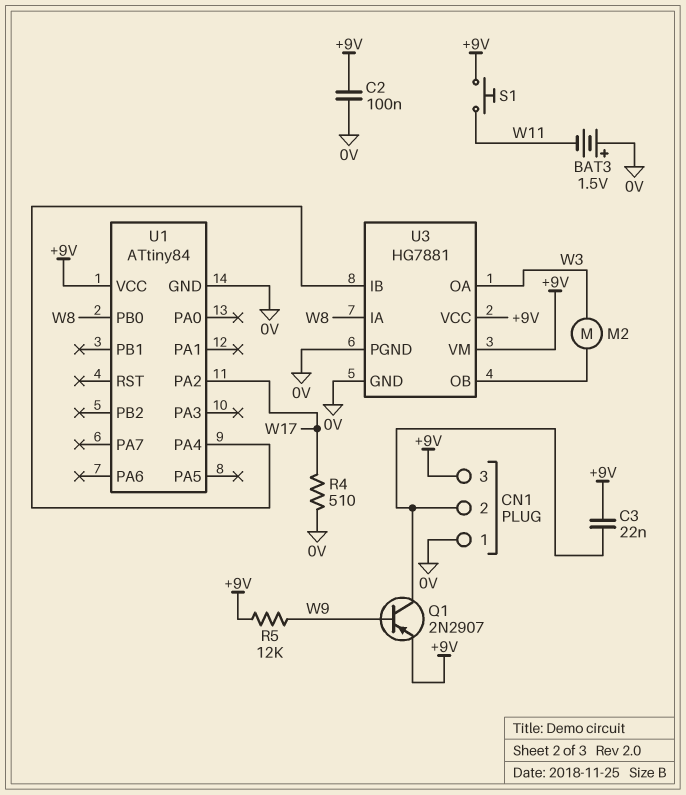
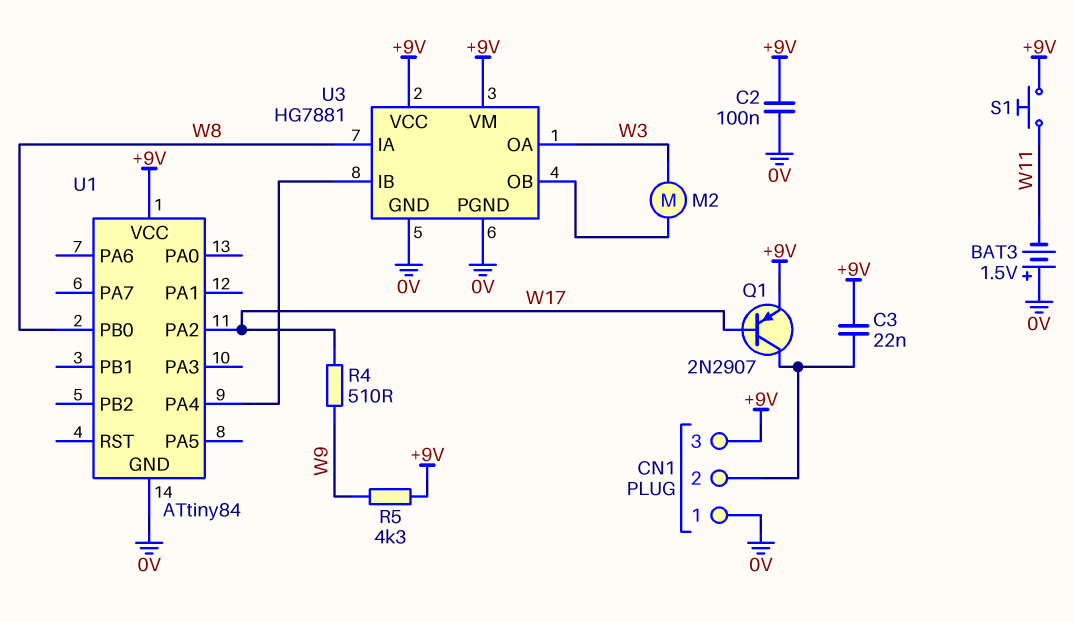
Q1: PNP 2N2907 (B W9, C CN1/2, E +9V) -> PNP 2N2907 (B W17, C CN1/2, E +9V)
R4: 510 (0V, W17) -> 510 (W9, W17)
R5: 12k (+9V, W9) -> 4.3k (+9V, W9)

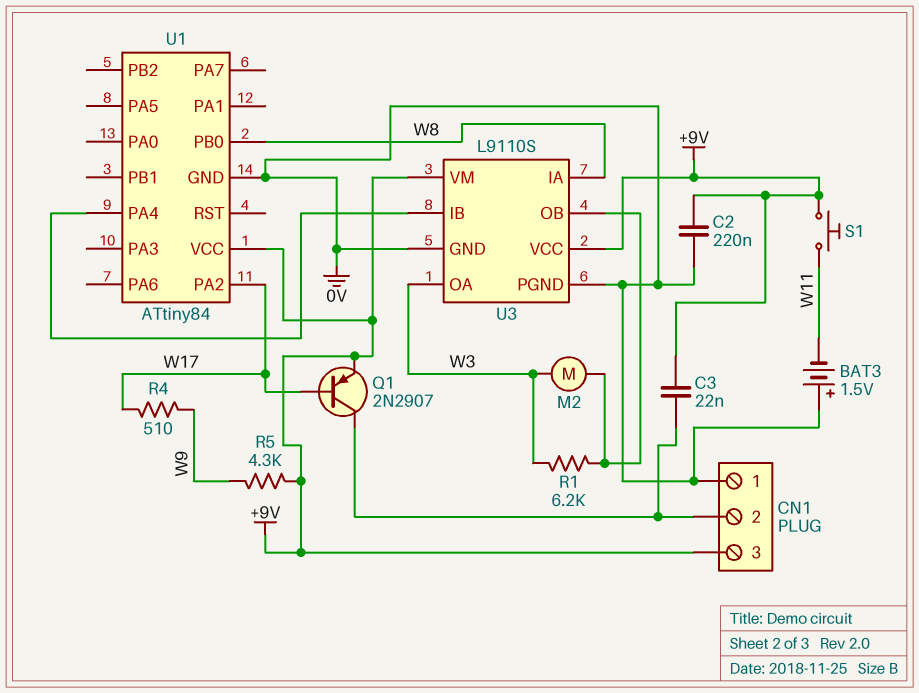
C2: 100nF (+9V, 0V) -> 220nF (+9V, 0V)
R1: none -> 6.2k (U3/OB, W3)
U3: HG7881 -> L9110S

